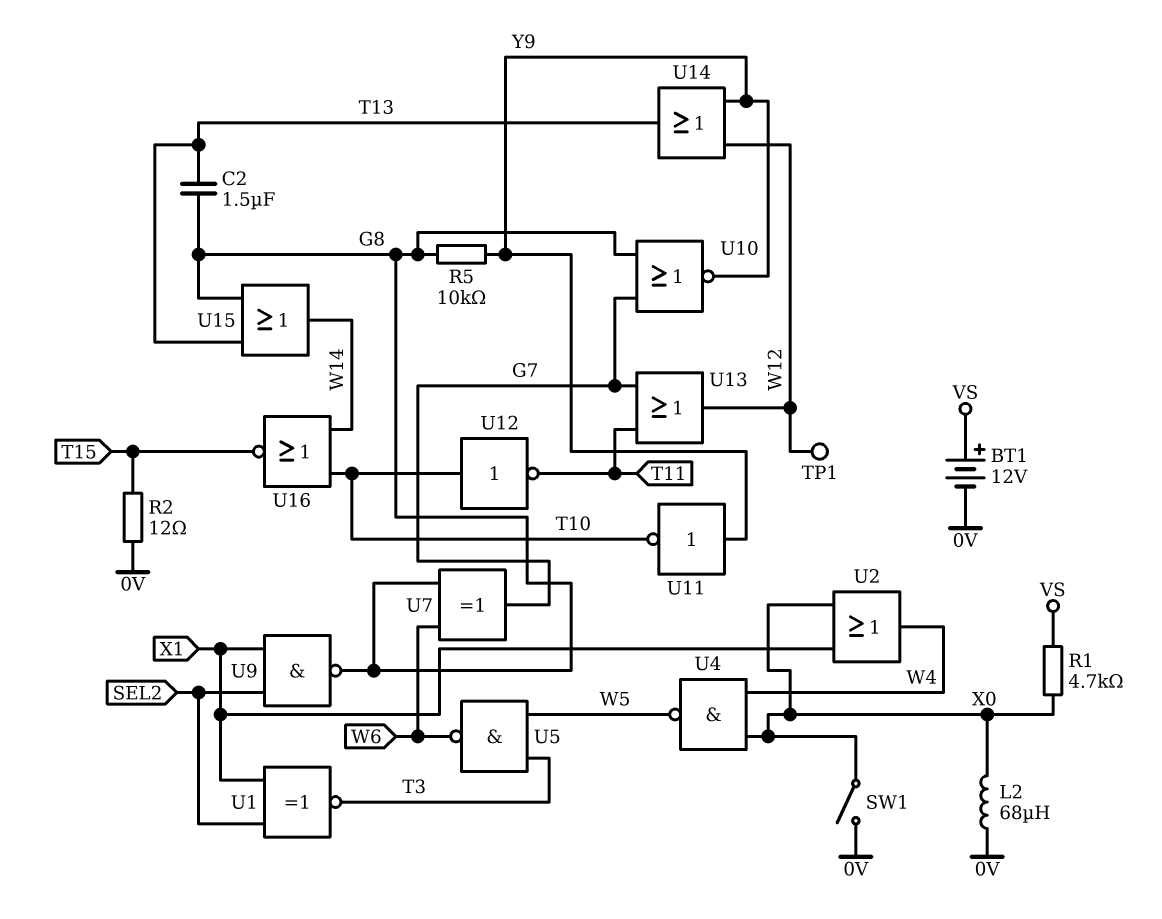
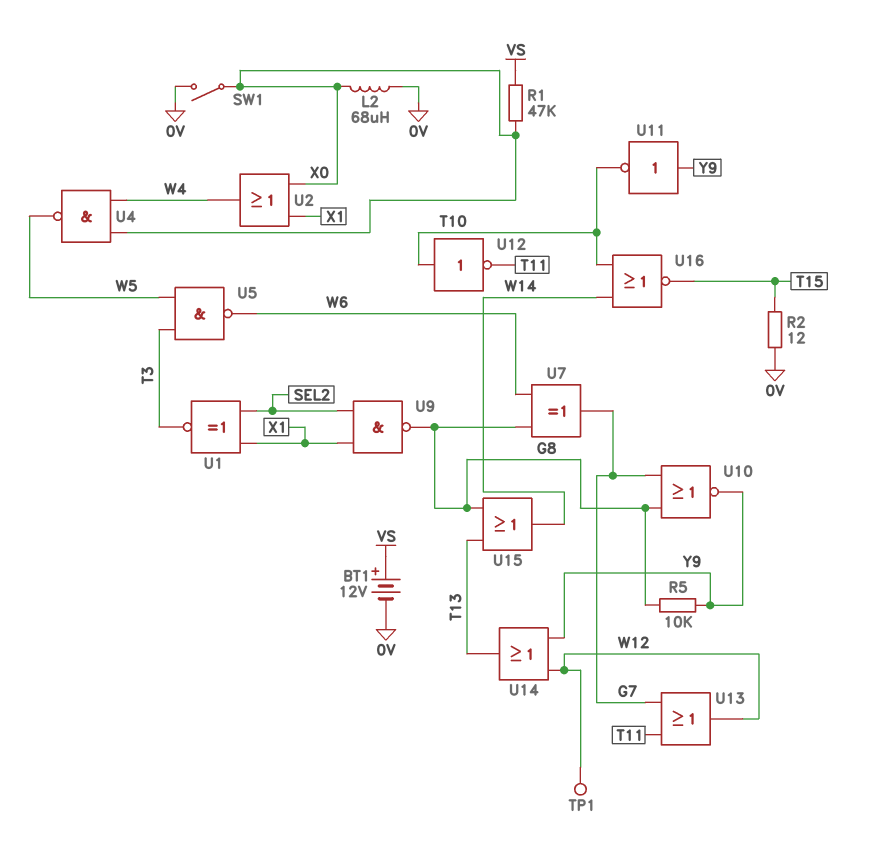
C2: 1.5uF (G8, T13) -> none
R1: 4.7k (VS, X0) -> 47k (VS, X0)

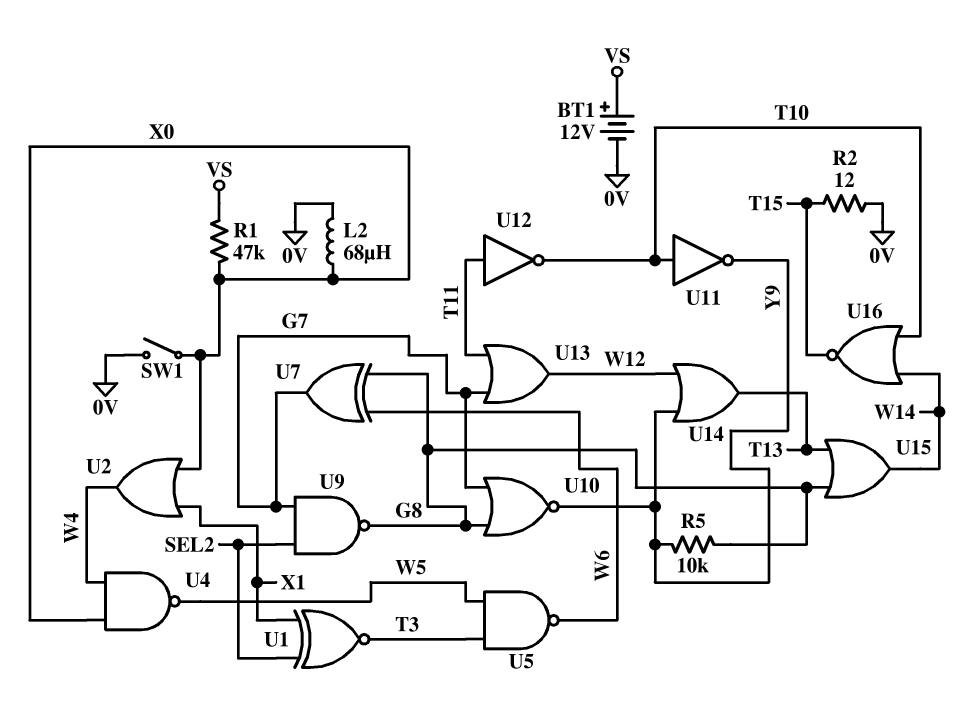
TP1: test point (W12) -> none
U9: NAND (in SEL2, in X1, out G8) -> NAND (in G7, in SEL2, out G8)
U11: NOT (in Y9, out T10) -> NOT (in T10, out Y9)
U12: NOT (in T10, out T11) -> NOT (in T11, out T10)

